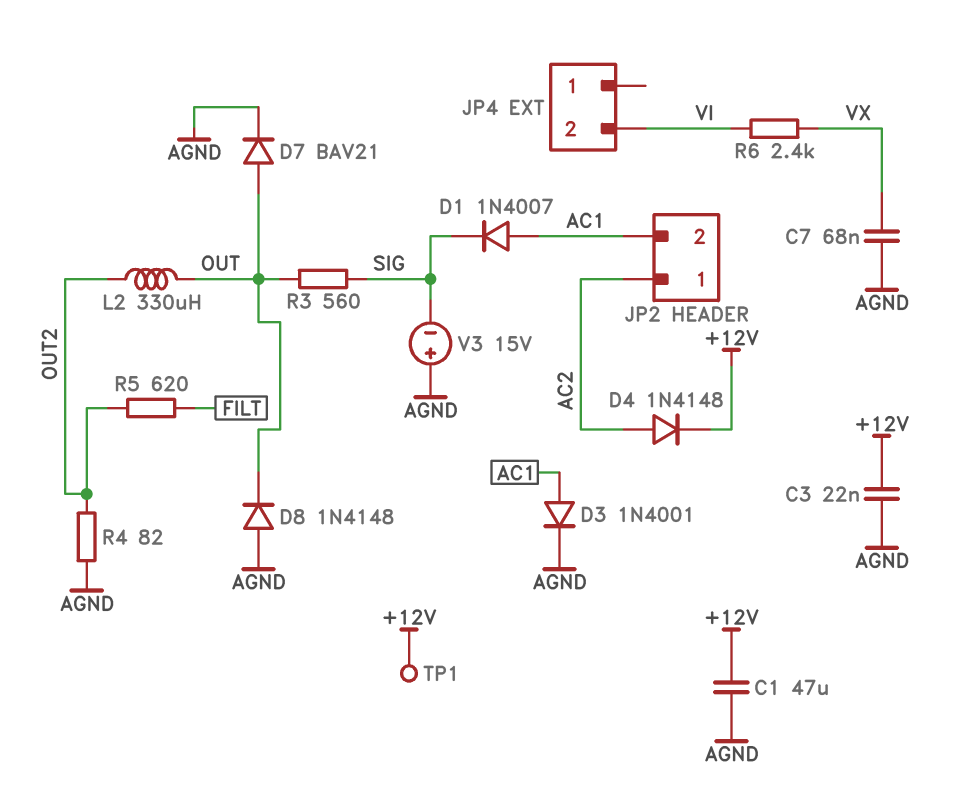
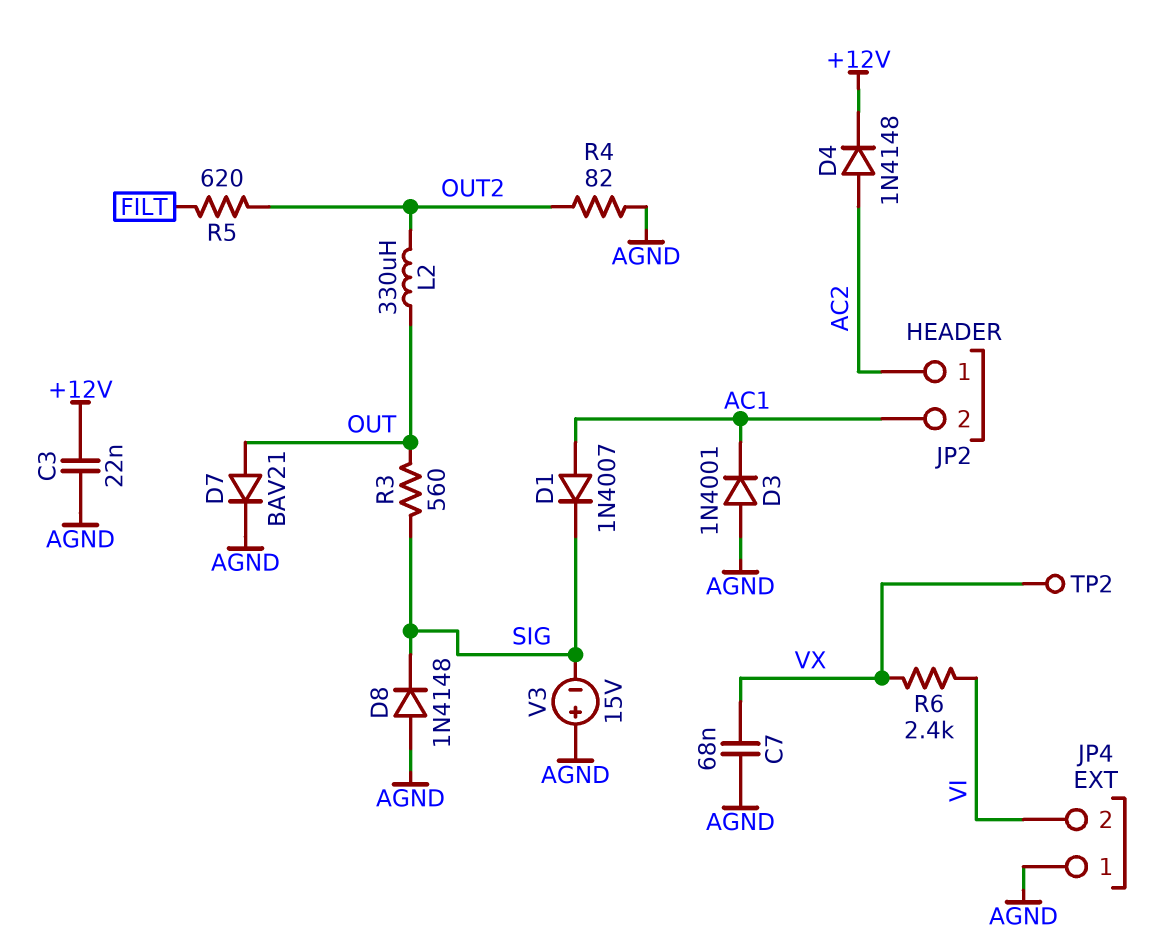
C1: 47uF (+12V, AGND) -> none
D3: diode 1N4001 (A AC1, K AGND) -> diode 1N4001 (A AGND, K AC1)
D8: diode 1N4148 (A AGND, K OUT) -> diode 1N4148 (A AGND, K SIG)
JP4 pin 1: none -> AGND
TP1: test point (+12V) -> none
TP2: none -> test point (VX)

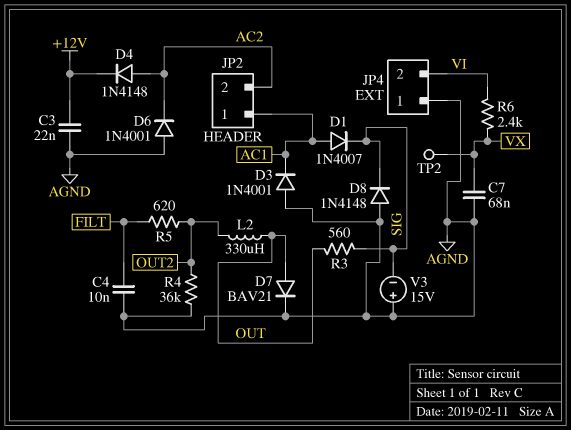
C4: none -> 10nF (AGND, FILT)
D6: none -> diode 1N4001 (A AGND, K AC2)
JP2 pin 1: AC2 -> AC1
JP2 pin 2: AC1 -> AC2
R4: 82 (AGND, OUT2) -> 36k (AGND, OUT2)

